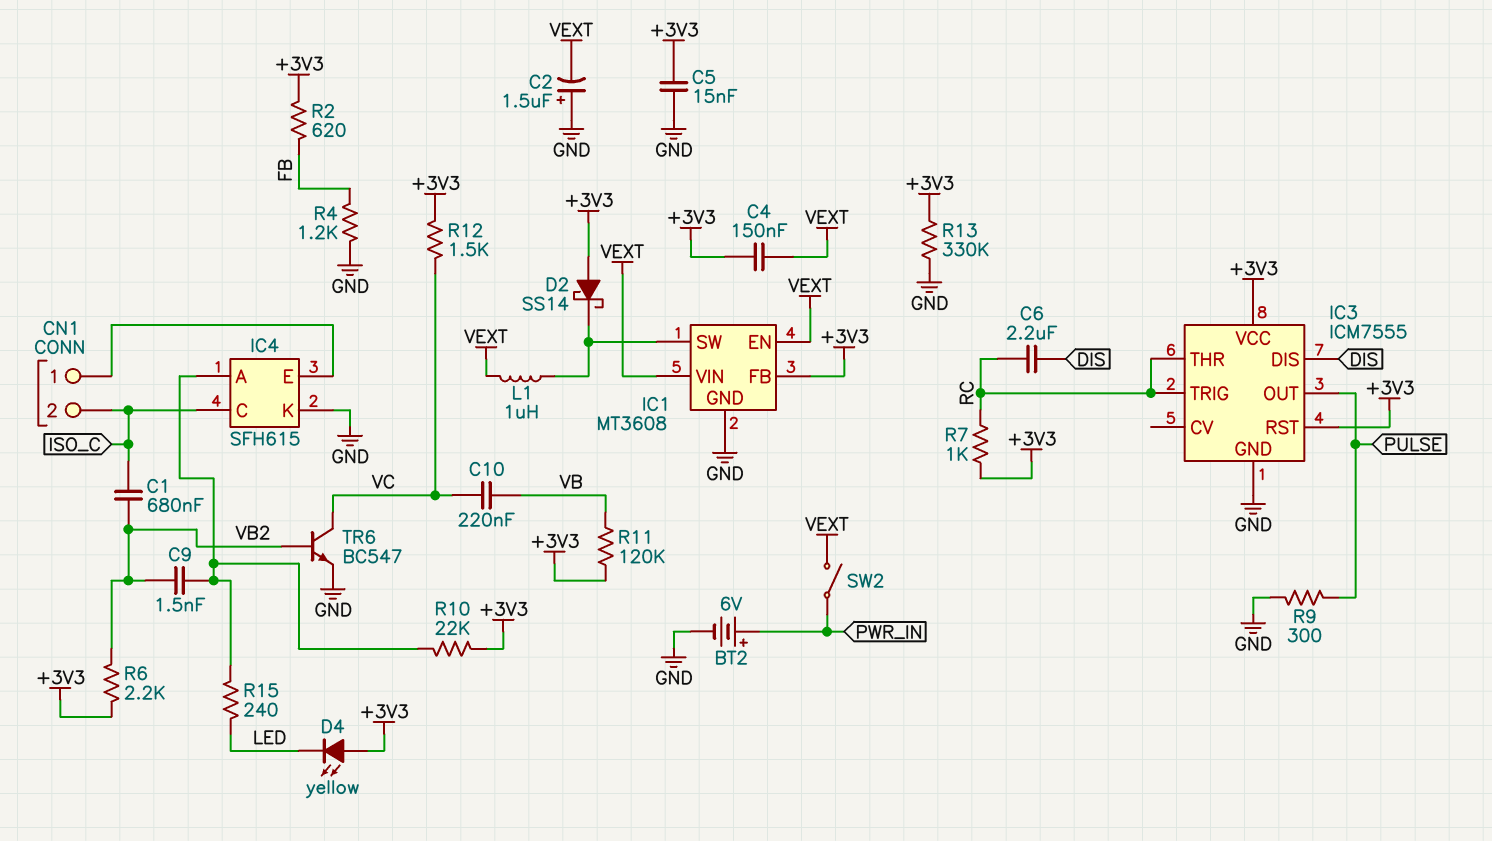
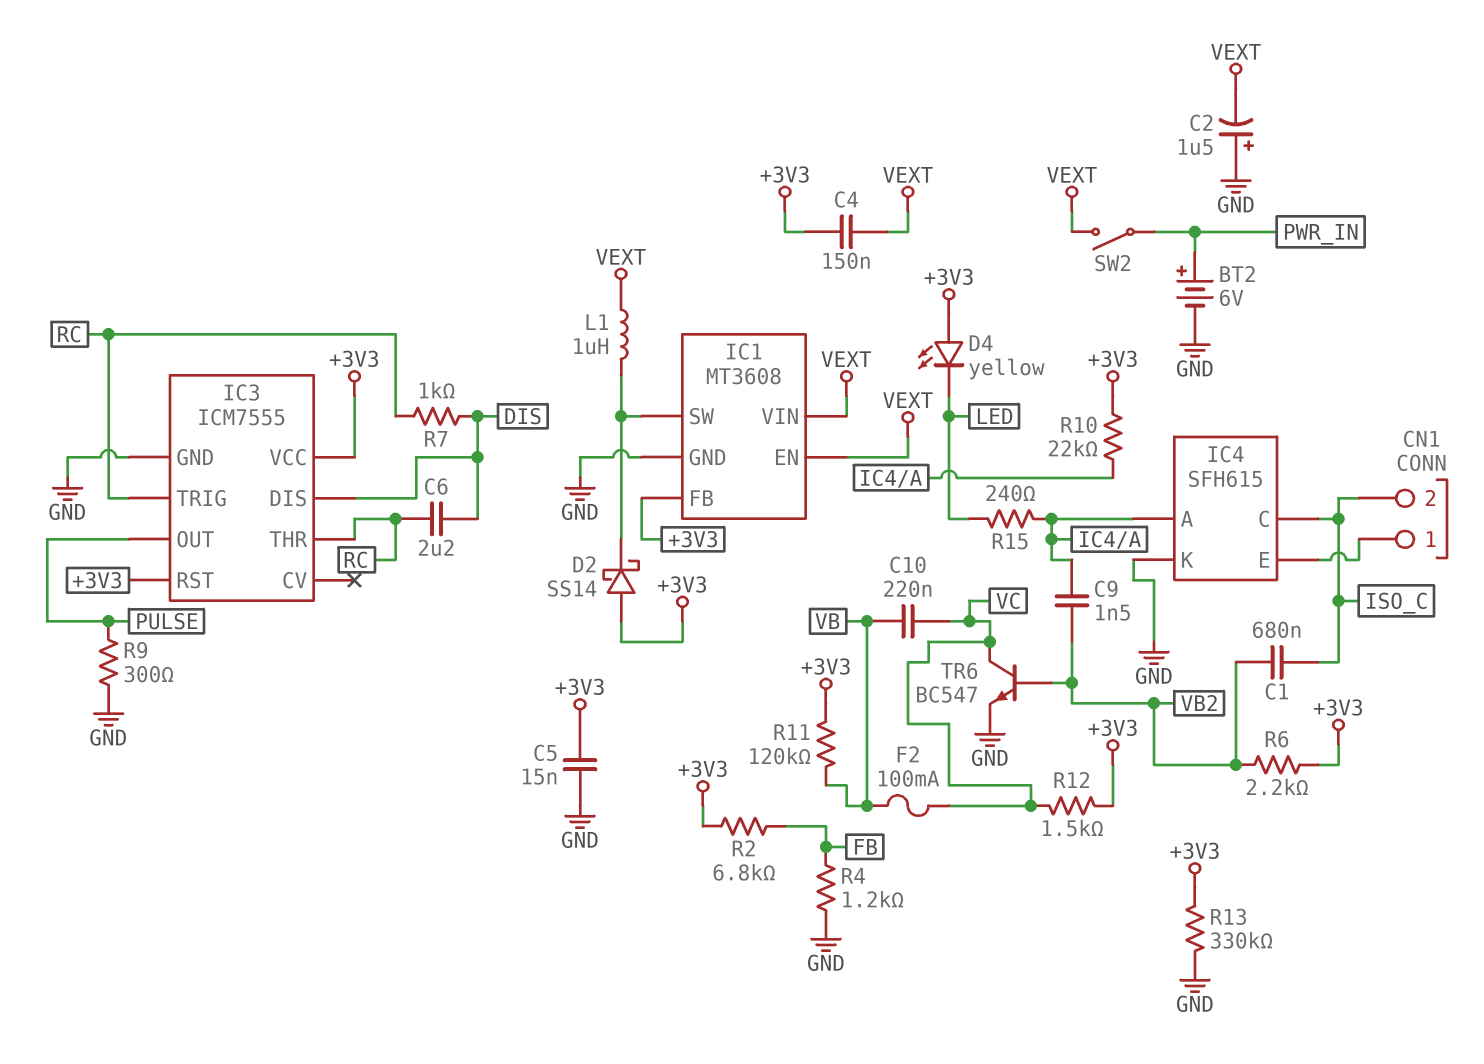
F2: none -> 100mA (VB, VC)
R2: 620 (+3V3, FB) -> 6.8k (+3V3, FB)
R7: 1k (+3V3, RC) -> 1k (DIS, RC)

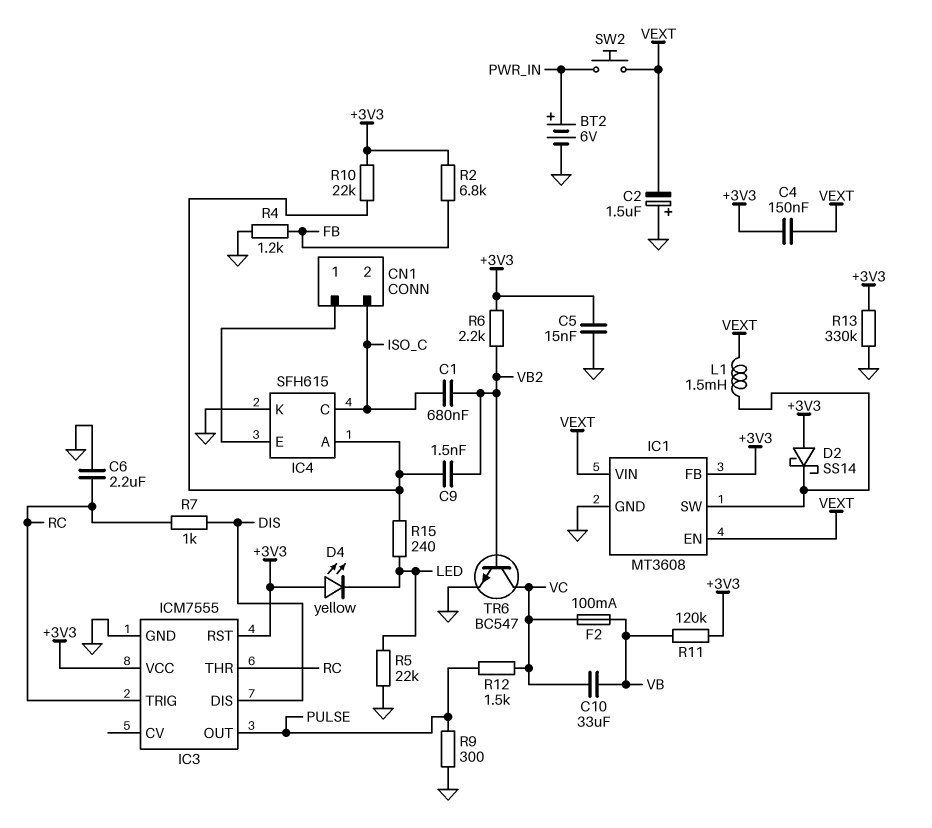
C6: 2.2uF (DIS, RC) -> 2.2uF (GND, RC)
C10: 220nF (VB, VC) -> 33uF (VB, VC)
L1: 1uH (IC1/SW, VEXT) -> 1.5mH (IC1/SW, VEXT)
R5: none -> 22k (GND, LED)
R12: 1.5k (+3V3, VC) -> 1.5k (PULSE, VC)
SW2: switch (PWR_IN, VEXT) -> button (PWR_IN, VEXT)

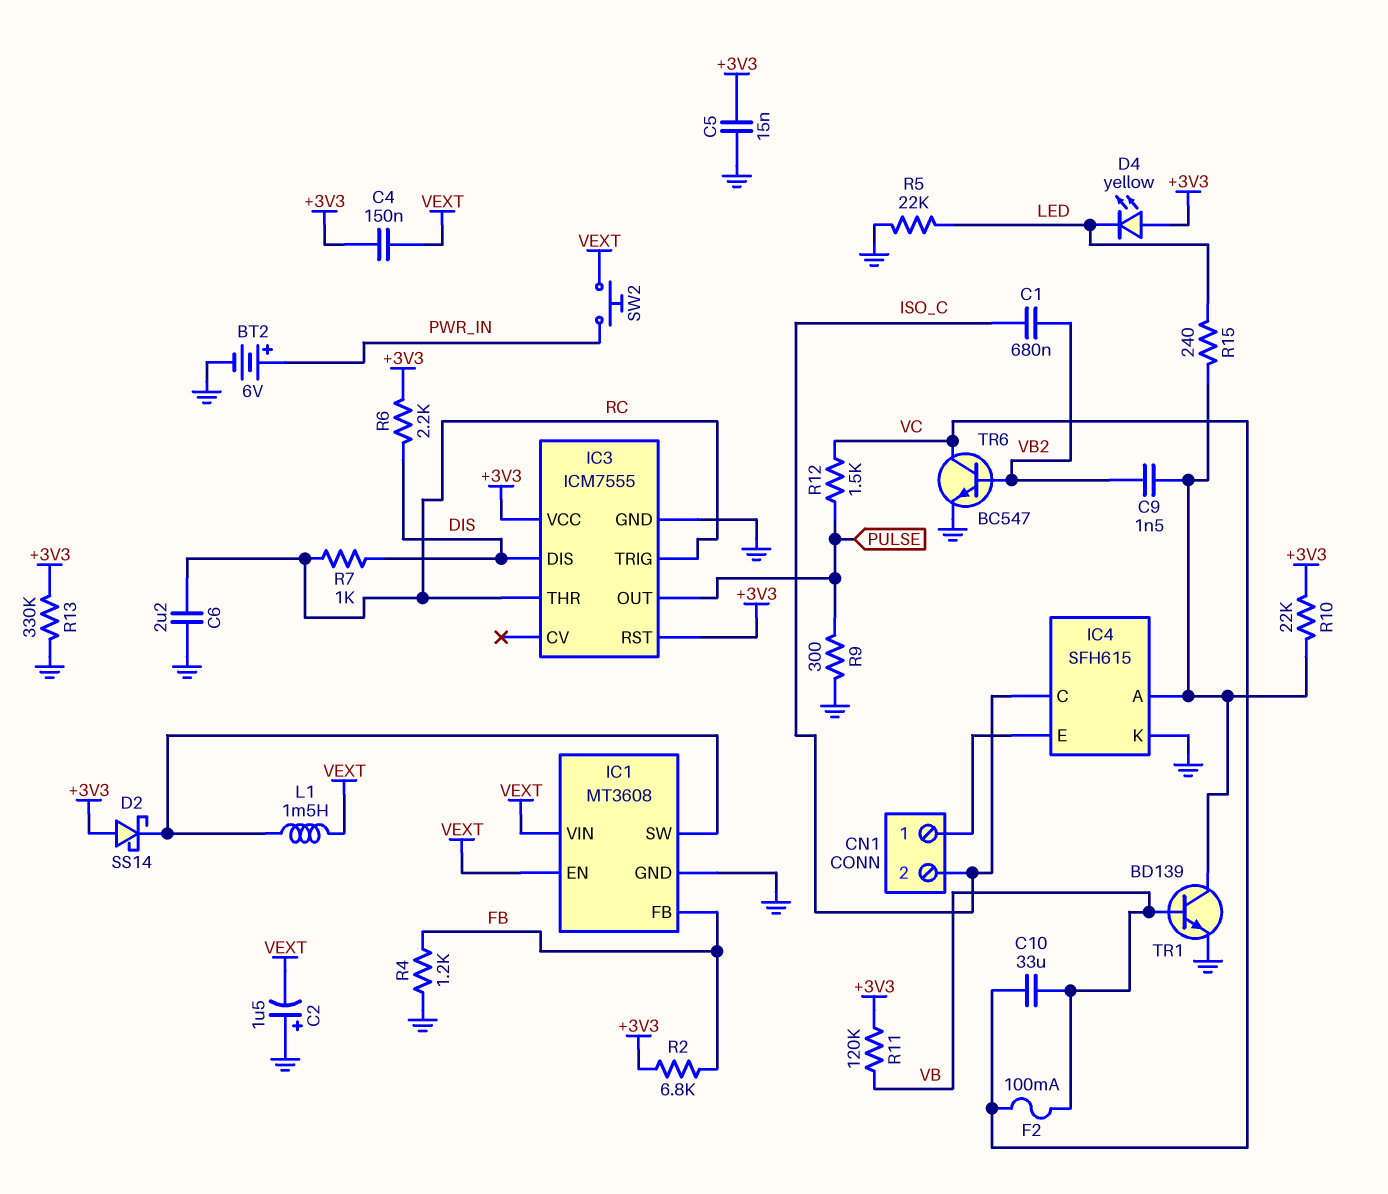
IC1 pin FB: +3V3 -> FB
R6: 2.2k (+3V3, VB2) -> 2.2k (+3V3, DIS)
TR1: none -> NPN BD139 (B VB, C IC4/A, E GND)

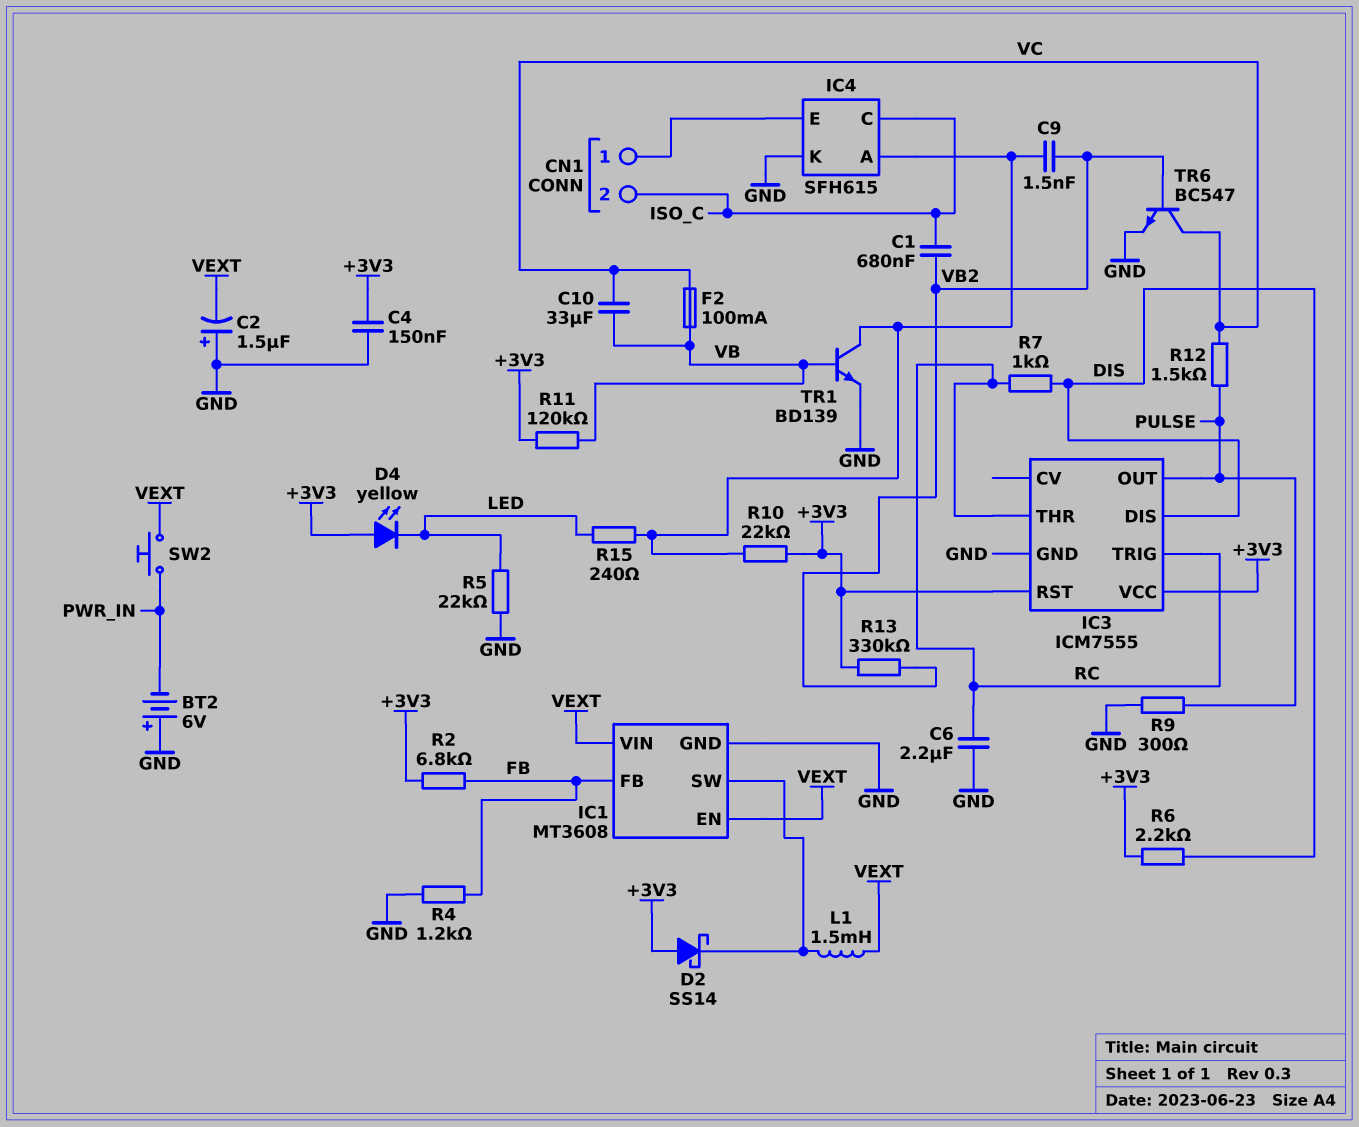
BT2: 6V (plus PWR_IN, minus GND) -> 6V (plus GND, minus PWR_IN)
C4: 150nF (+3V3, VEXT) -> 150nF (+3V3, GND)
C5: 15nF (+3V3, GND) -> none
R13: 330k (+3V3, GND) -> 330k (+3V3, VB2)

